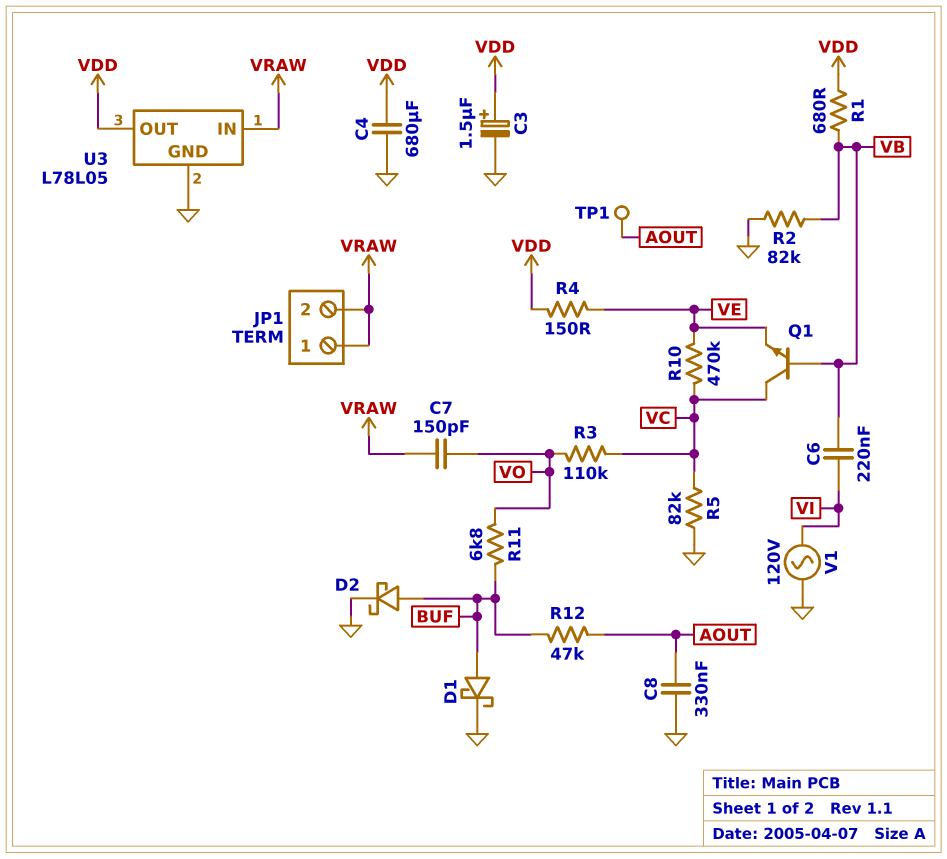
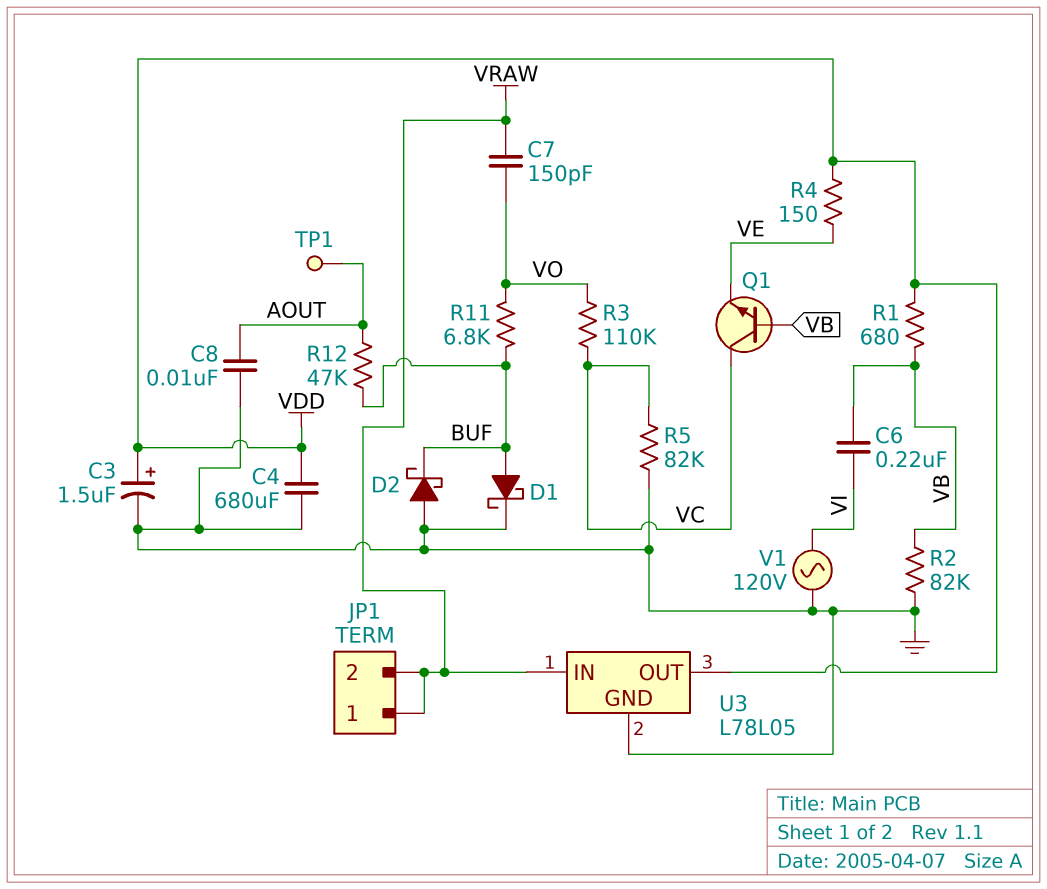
C8: 330nF (AOUT, GND) -> 10nF (AOUT, GND)
D2: schottky (A BUF, K GND) -> schottky (A GND, K BUF)
R10: 470k (VC, VE) -> none

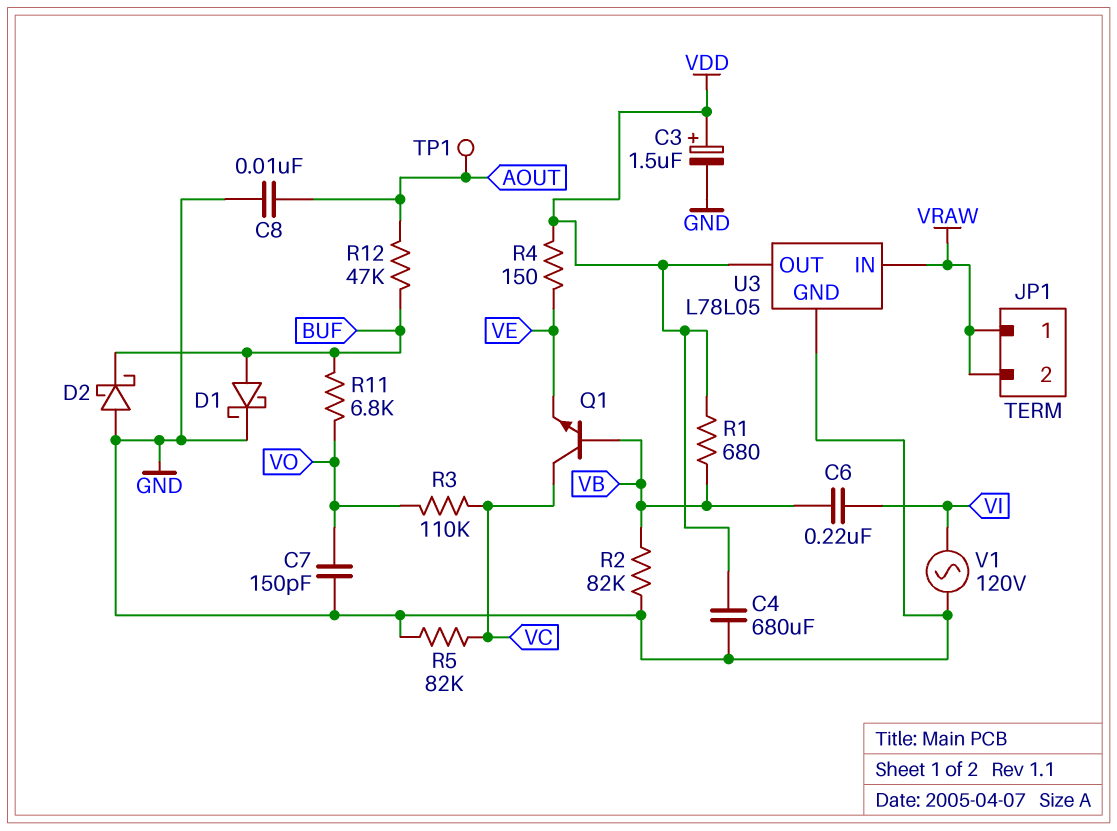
C7: 150pF (VO, VRAW) -> 150pF (GND, VO)

